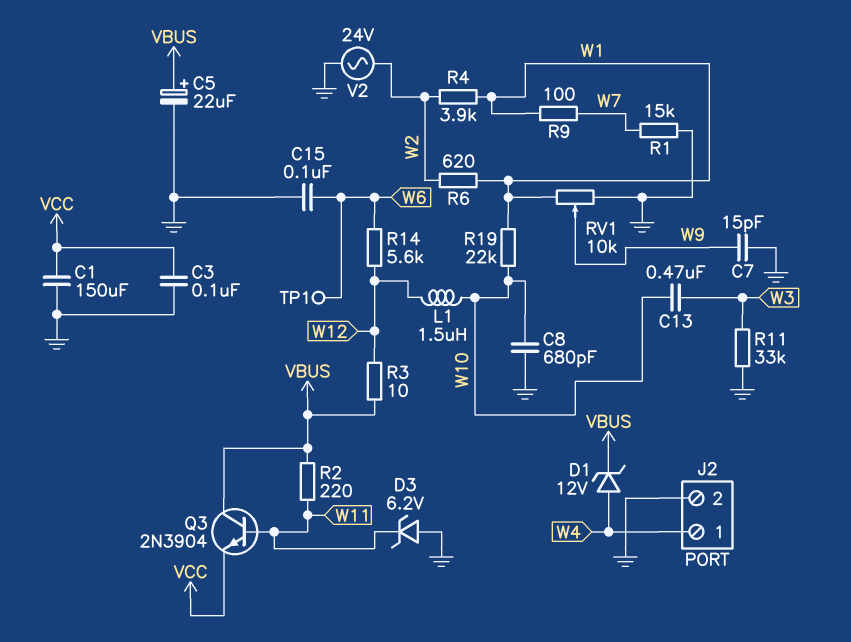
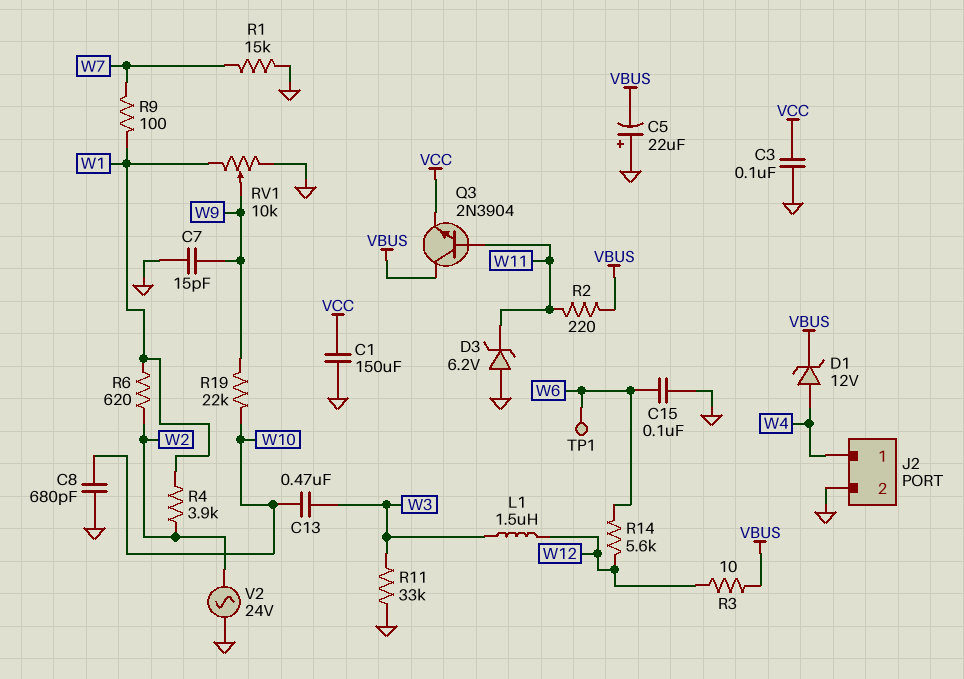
C5: 22uF (plus VBUS, minus GND) -> 22uF (plus GND, minus VBUS)
L1: 1.5uH (W10, W12) -> 1.5uH (W3, W12)
R19: 22k (W1, W10) -> 22k (W9, W10)

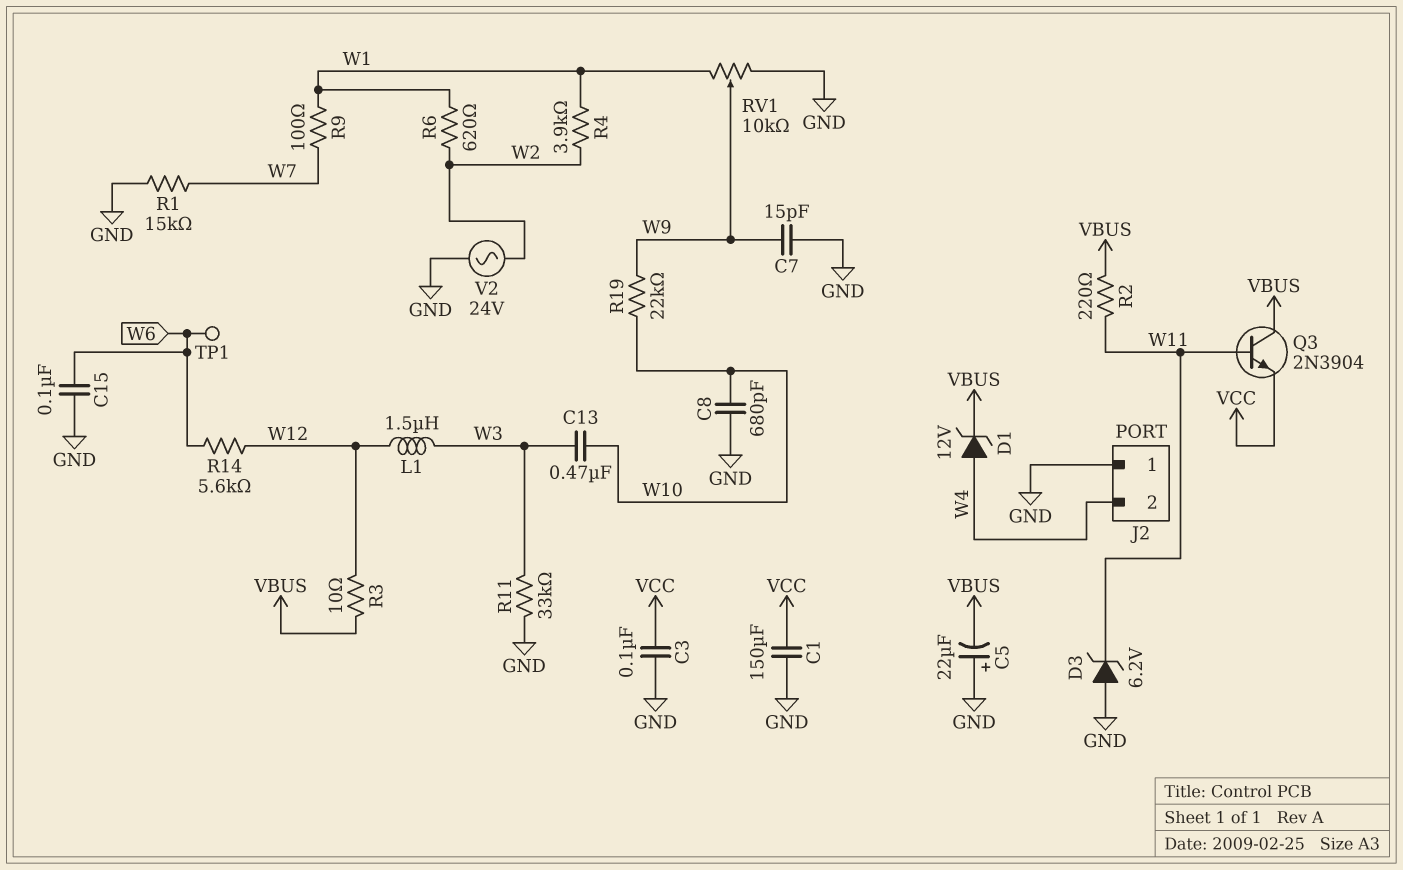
J2 pin 1: W4 -> GND
J2 pin 2: GND -> W4

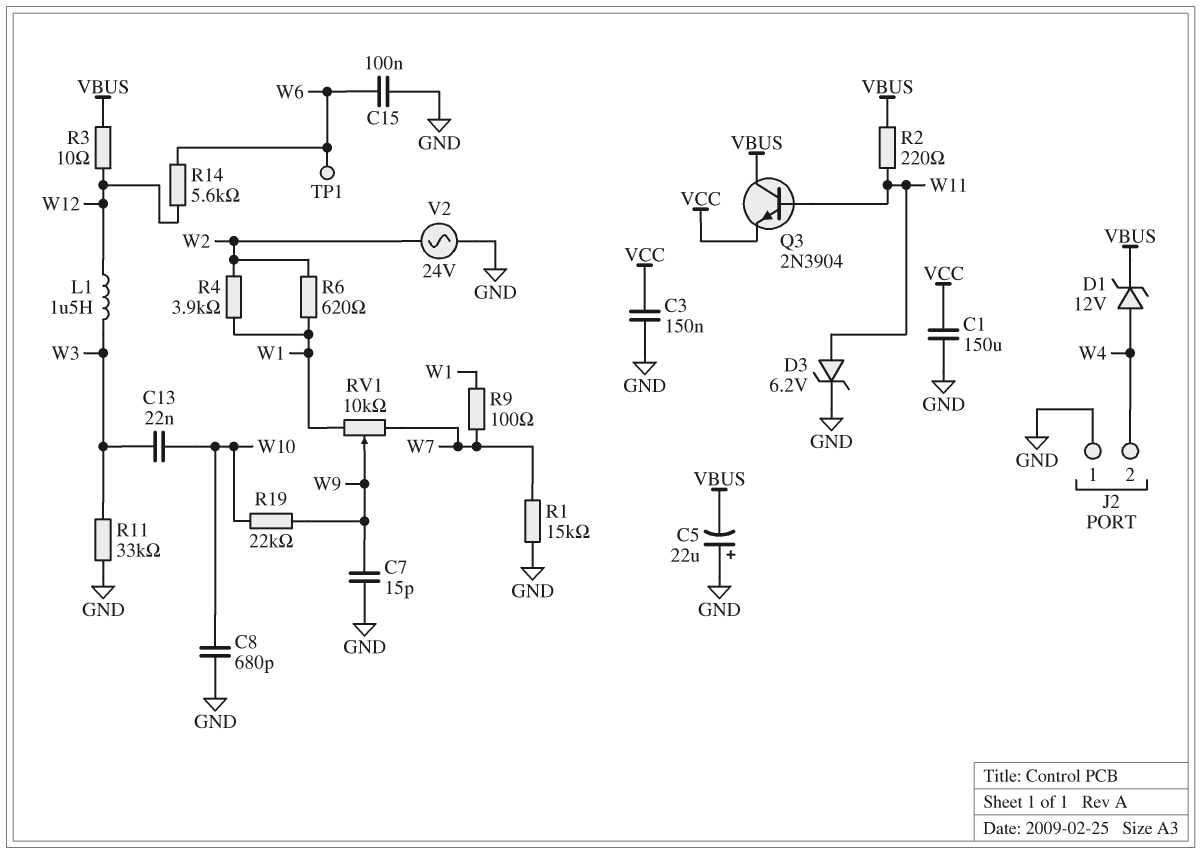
C3: 100nF (GND, VCC) -> 150nF (GND, VCC)
C13: 470nF (W3, W10) -> 22nF (W3, W10)
D3: zener 6.2V (A GND, K W11) -> zener 6.2V (A W11, K GND)
RV1: 10k (GND, W1, wiper W9) -> 10k (W1, W7, wiper W9)

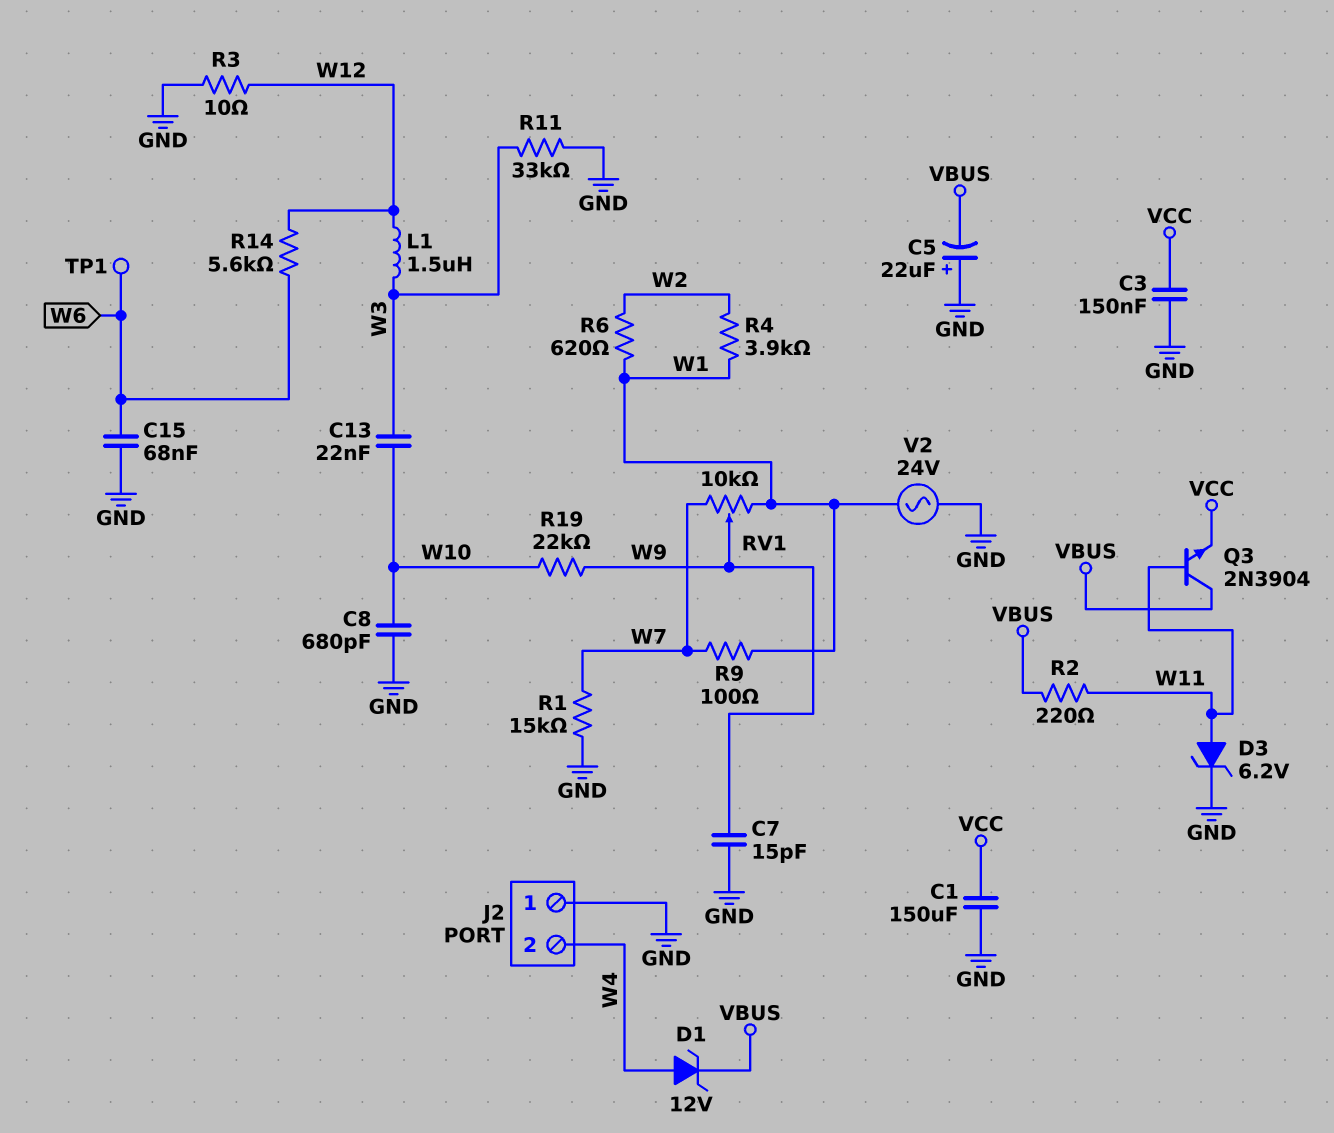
C15: 100nF (GND, W6) -> 68nF (GND, W6)
R3: 10 (VBUS, W12) -> 10 (GND, W12)
V2: AC 24V (GND, W2) -> AC 24V (GND, W1)

